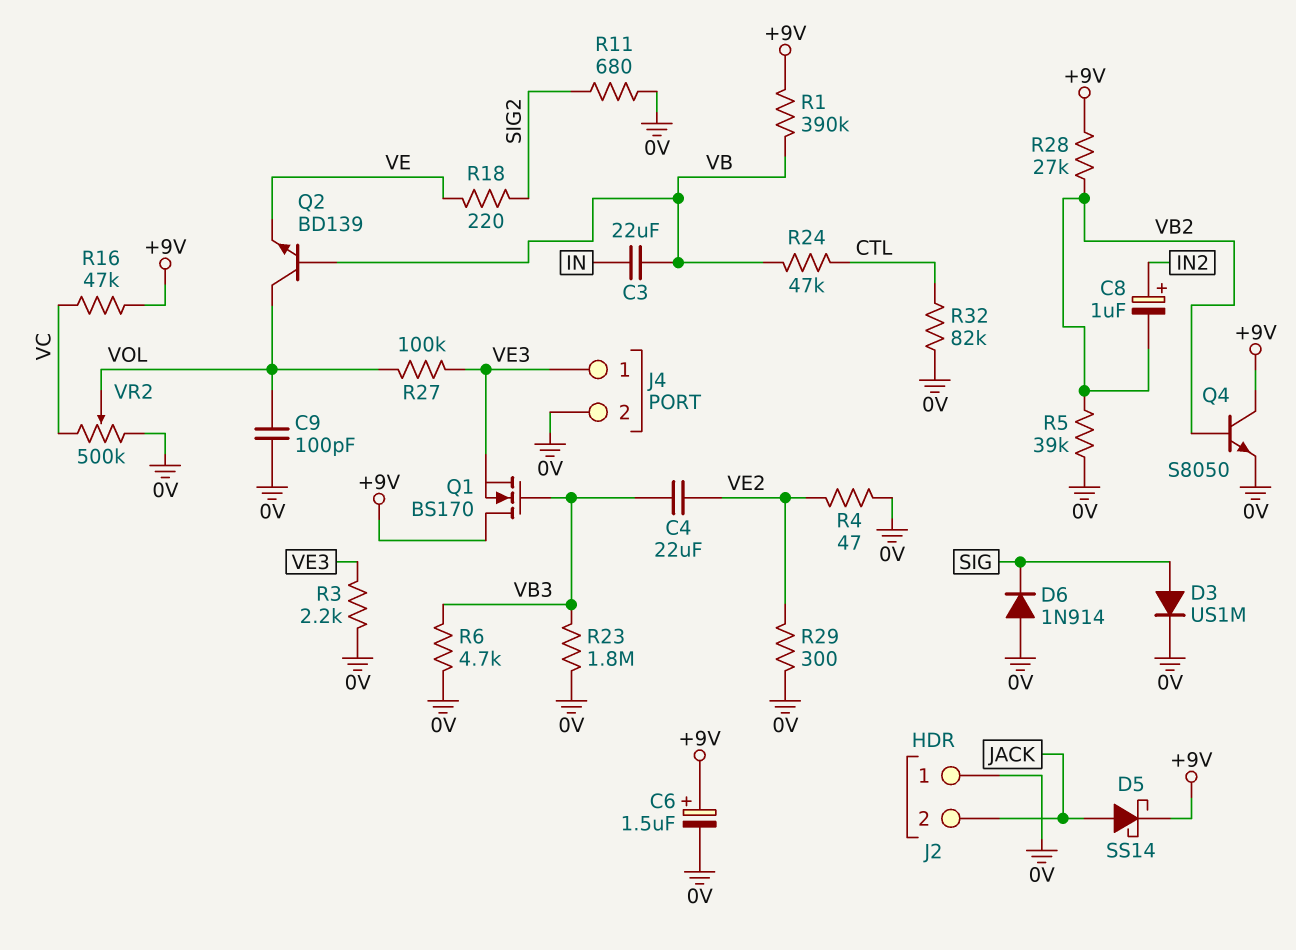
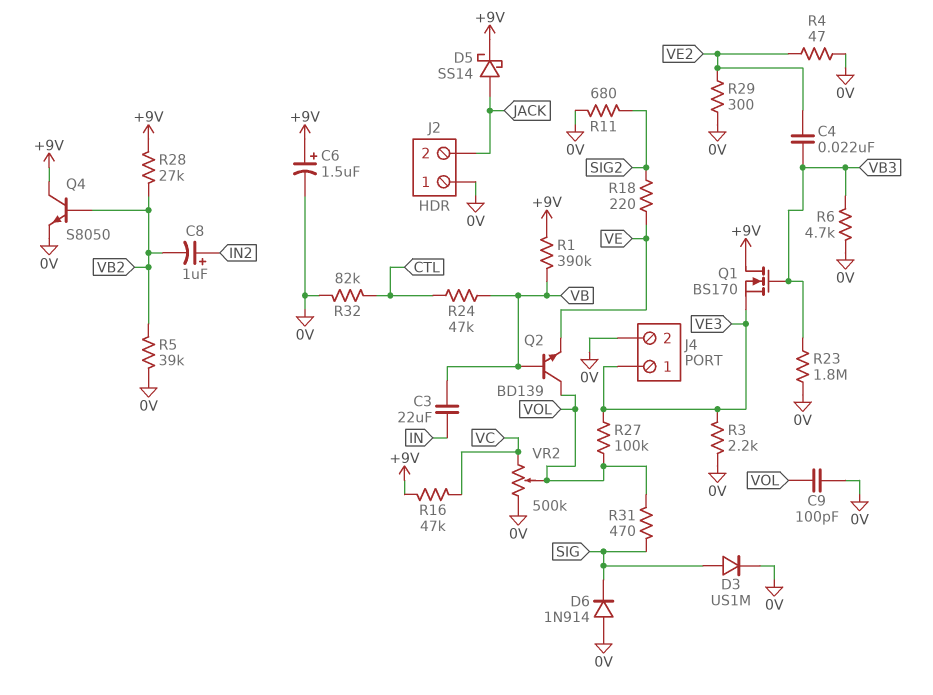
C4: 22uF (VB3, VE2) -> 22nF (VB3, VE2)
R31: none -> 470 (SIG, VOL)

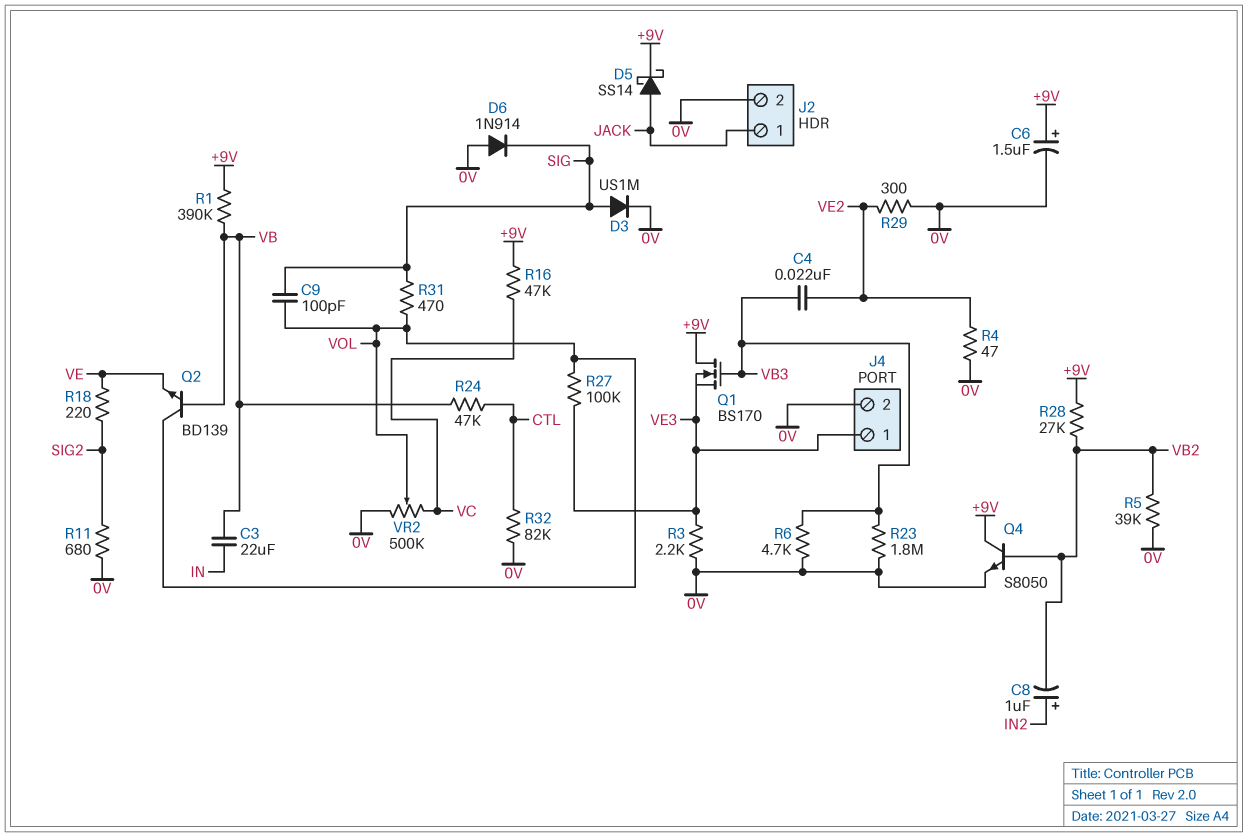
C9: 100pF (0V, VOL) -> 100pF (SIG, VOL)
J2 pin 1: 0V -> JACK
J2 pin 2: JACK -> 0V

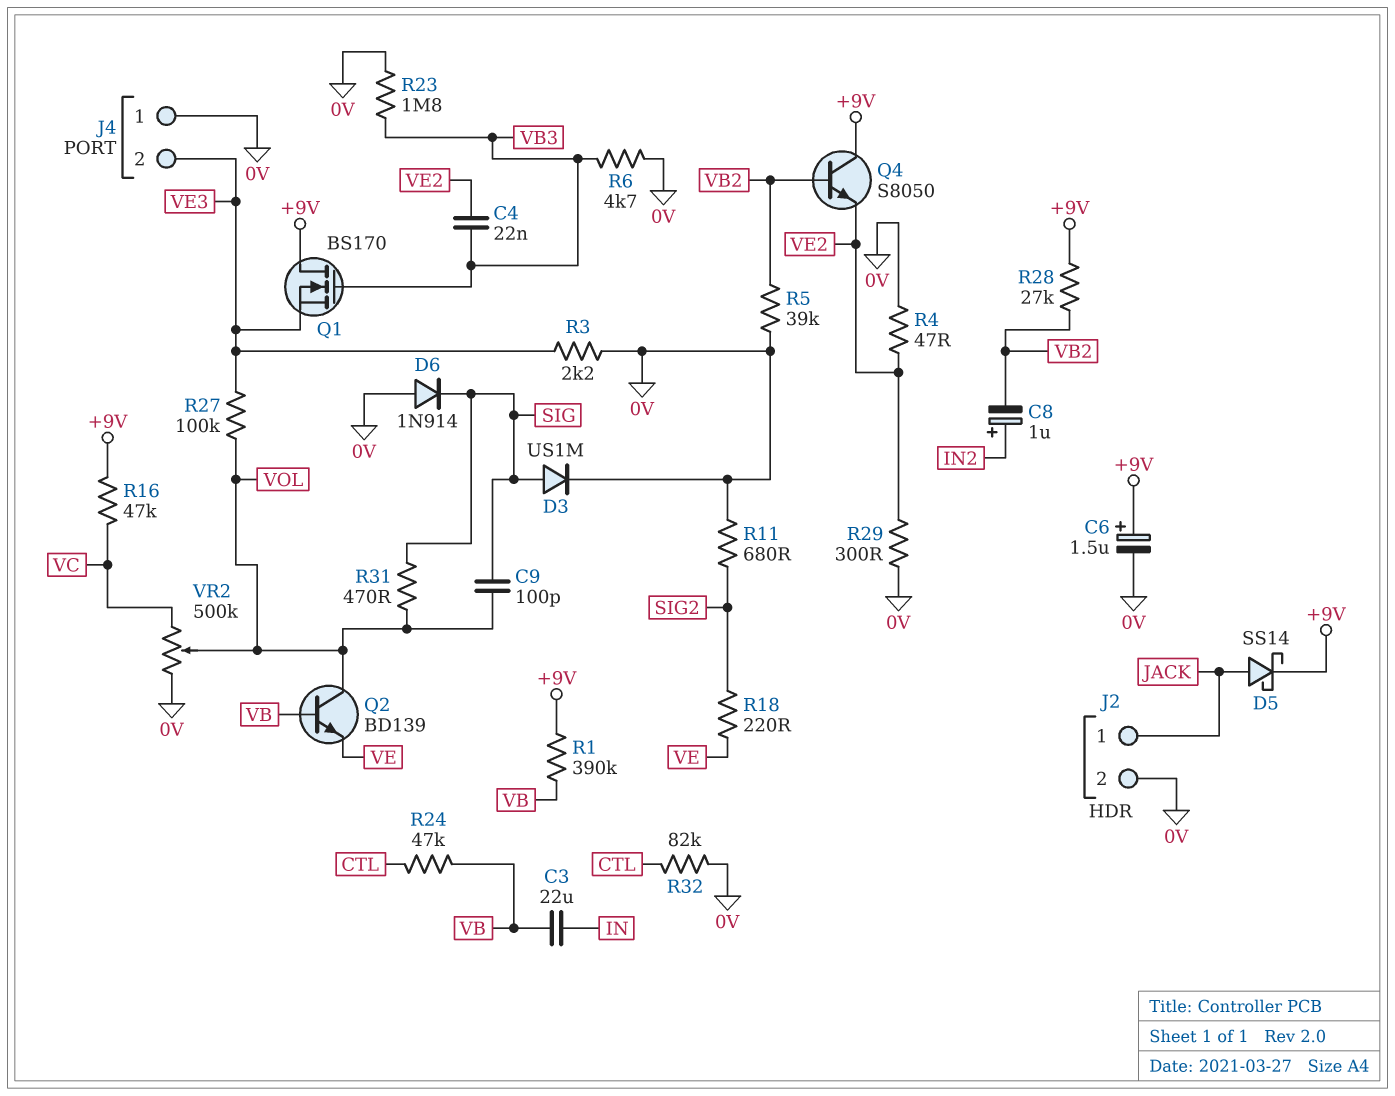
J4 pin 1: VE3 -> 0V
J4 pin 2: 0V -> VE3
Q4: NPN S8050 (B VB2, C +9V, E 0V) -> NPN S8050 (B VB2, C +9V, E VE2)

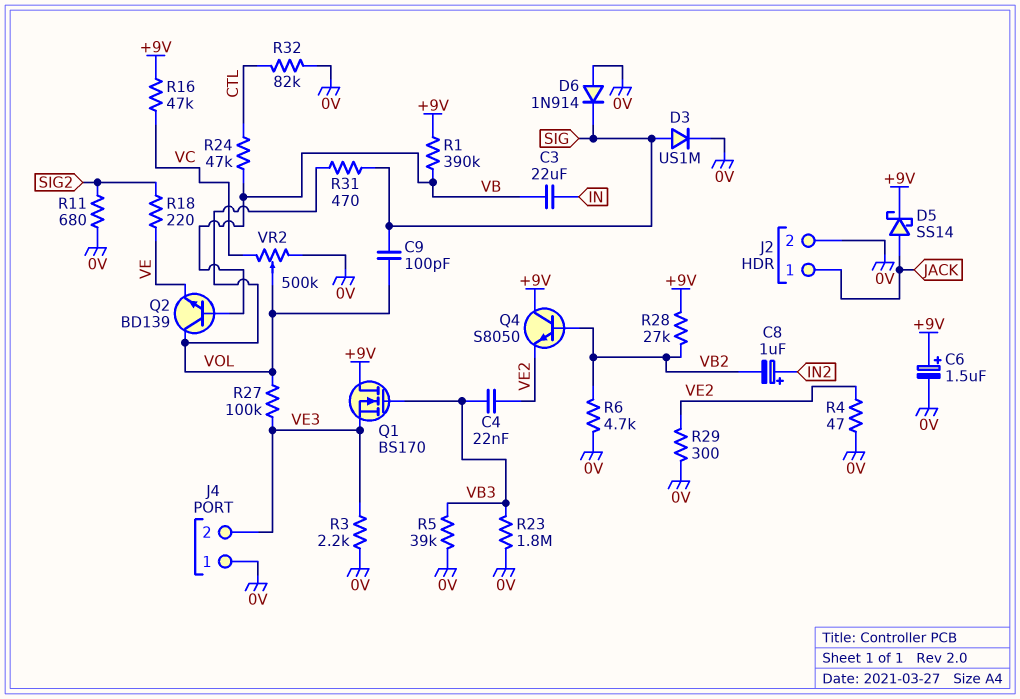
R5: 39k (0V, VB2) -> 39k (0V, VB3)
R6: 4.7k (0V, VB3) -> 4.7k (0V, VB2)

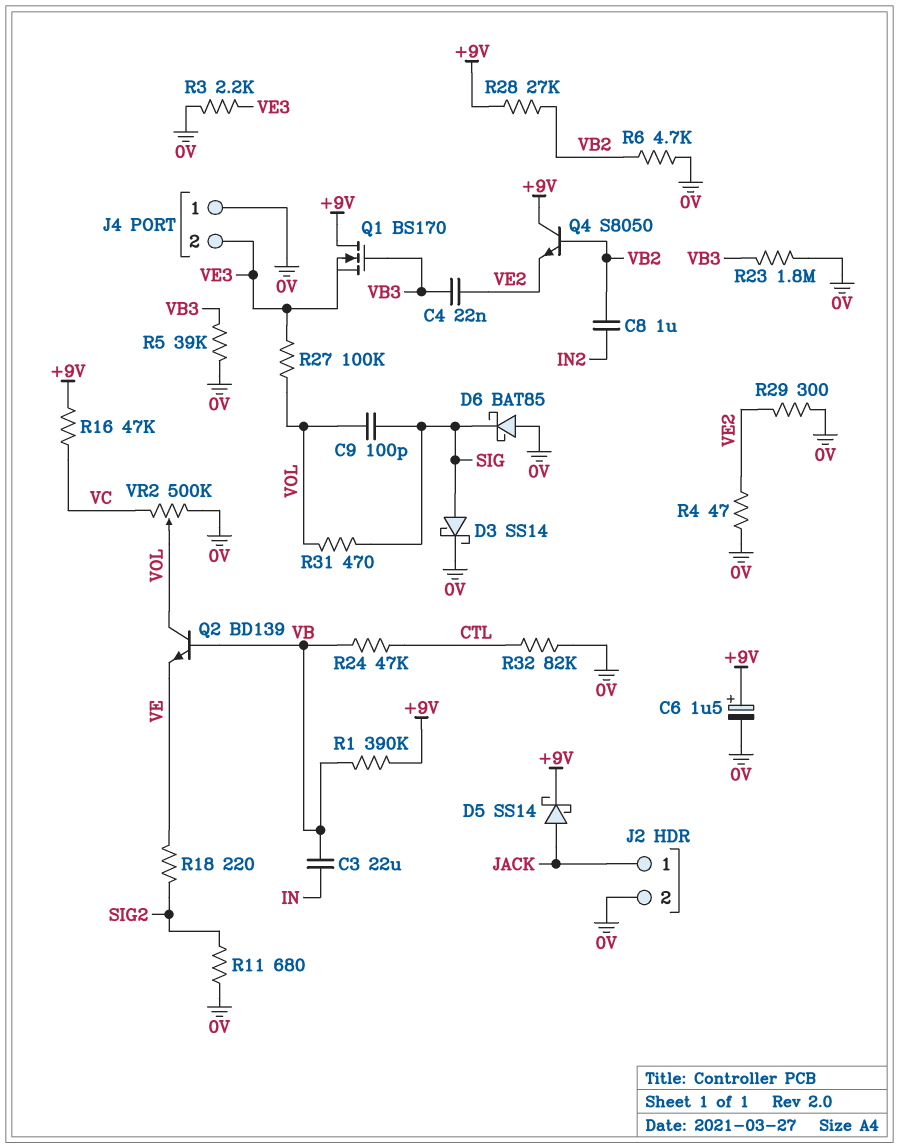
C8: 1uF (plus IN2, minus VB2) -> 1uF (IN2, VB2)
D3: diode US1M (A SIG, K 0V) -> schottky SS14 (A SIG, K 0V)
D6: diode 1N914 (A 0V, K SIG) -> schottky BAT85 (A 0V, K SIG)

